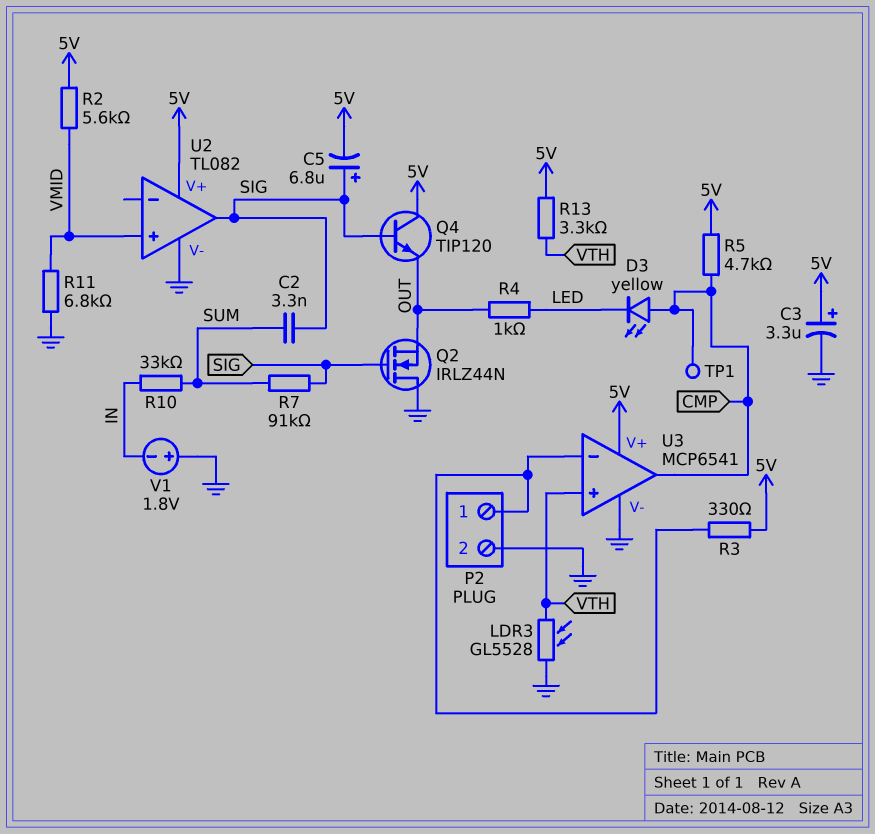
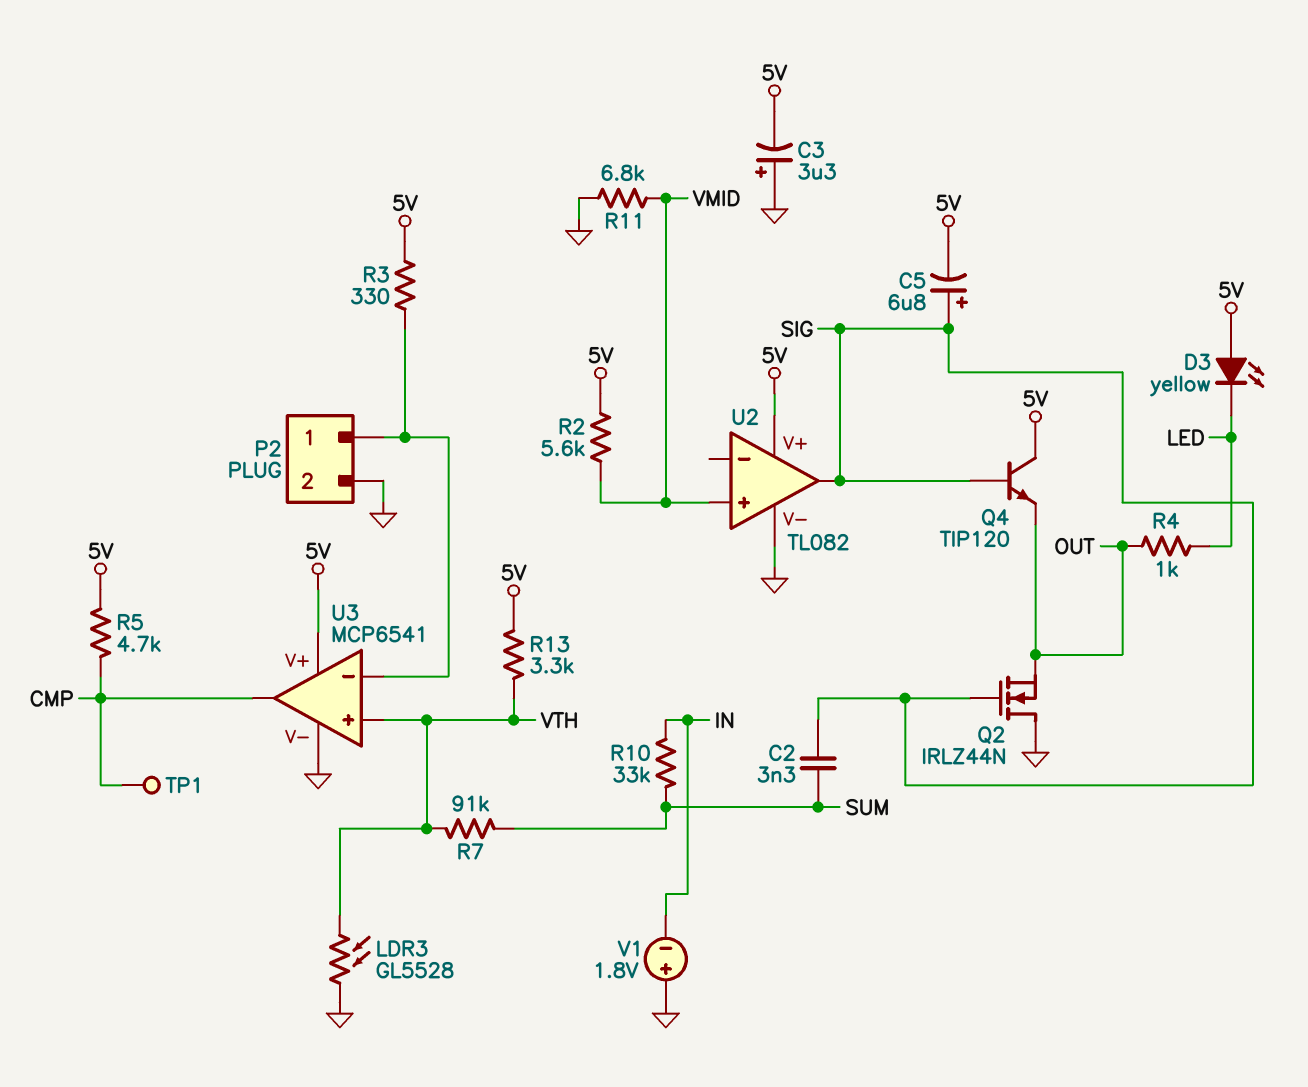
C3: 3.3uF (plus 5V, minus GND) -> 3.3uF (plus GND, minus 5V)
D3: LED yellow (A CMP, K LED) -> LED yellow (A 5V, K LED)
R7: 91k (SIG, SUM) -> 91k (SUM, VTH)

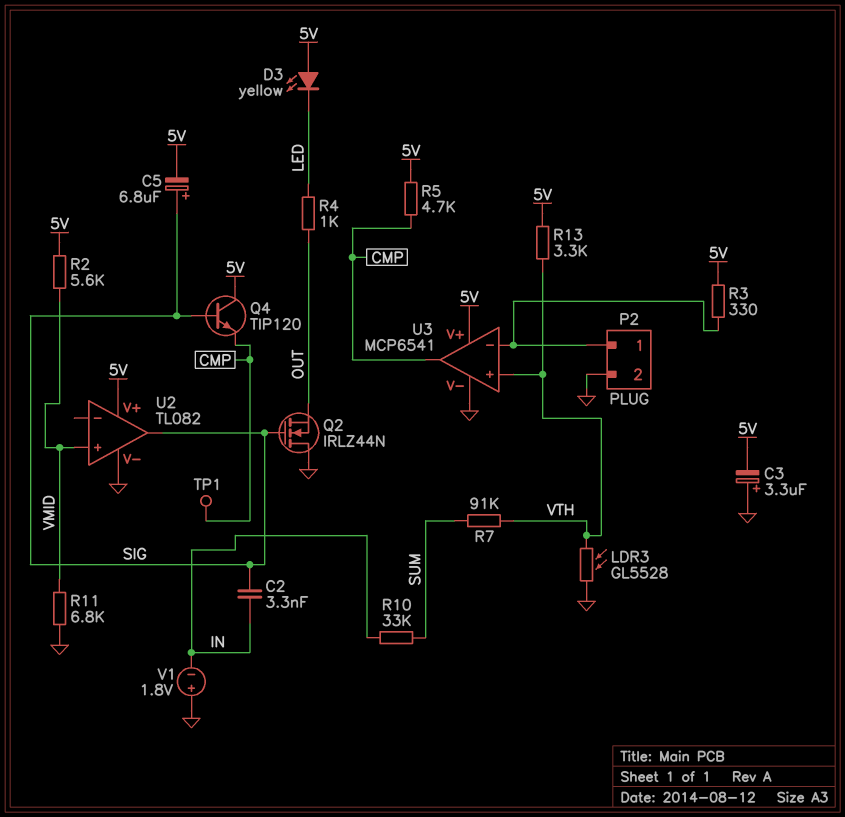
C2: 3.3nF (SIG, SUM) -> 3.3nF (IN, SIG)
Q4: NPN TIP120 (B SIG, C 5V, E OUT) -> NPN TIP120 (B SIG, C 5V, E CMP)

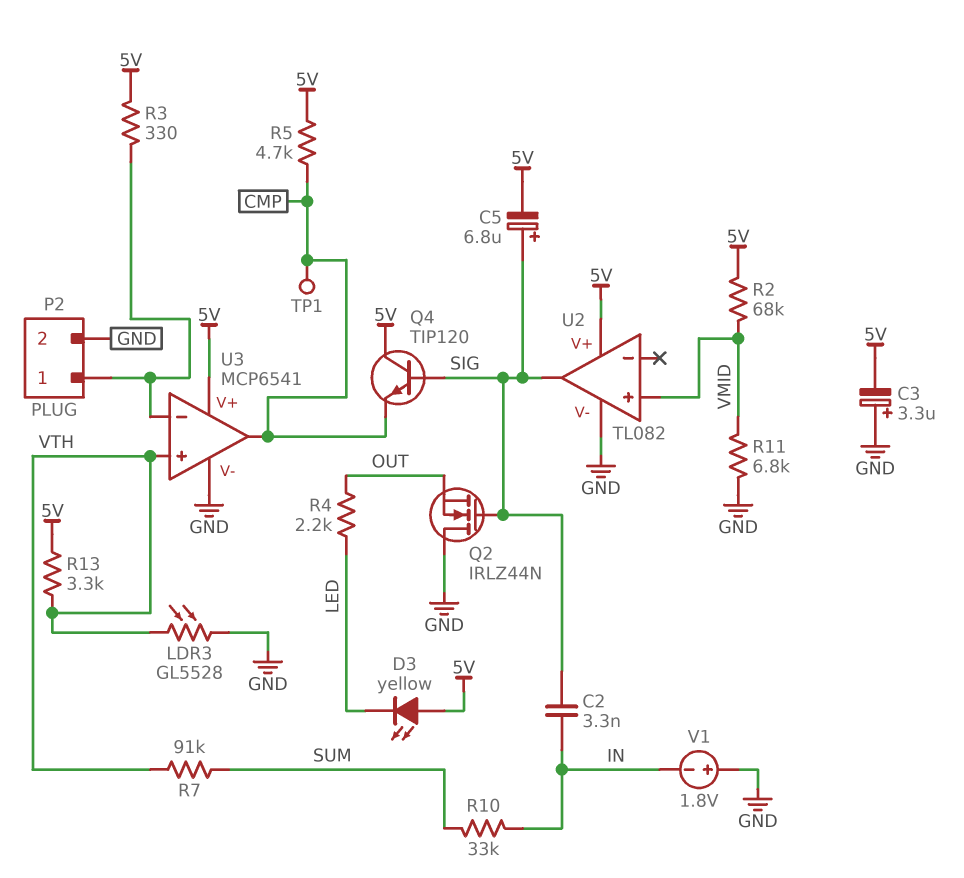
R2: 5.6k (5V, VMID) -> 68k (5V, VMID)
R4: 1k (LED, OUT) -> 2.2k (LED, OUT)

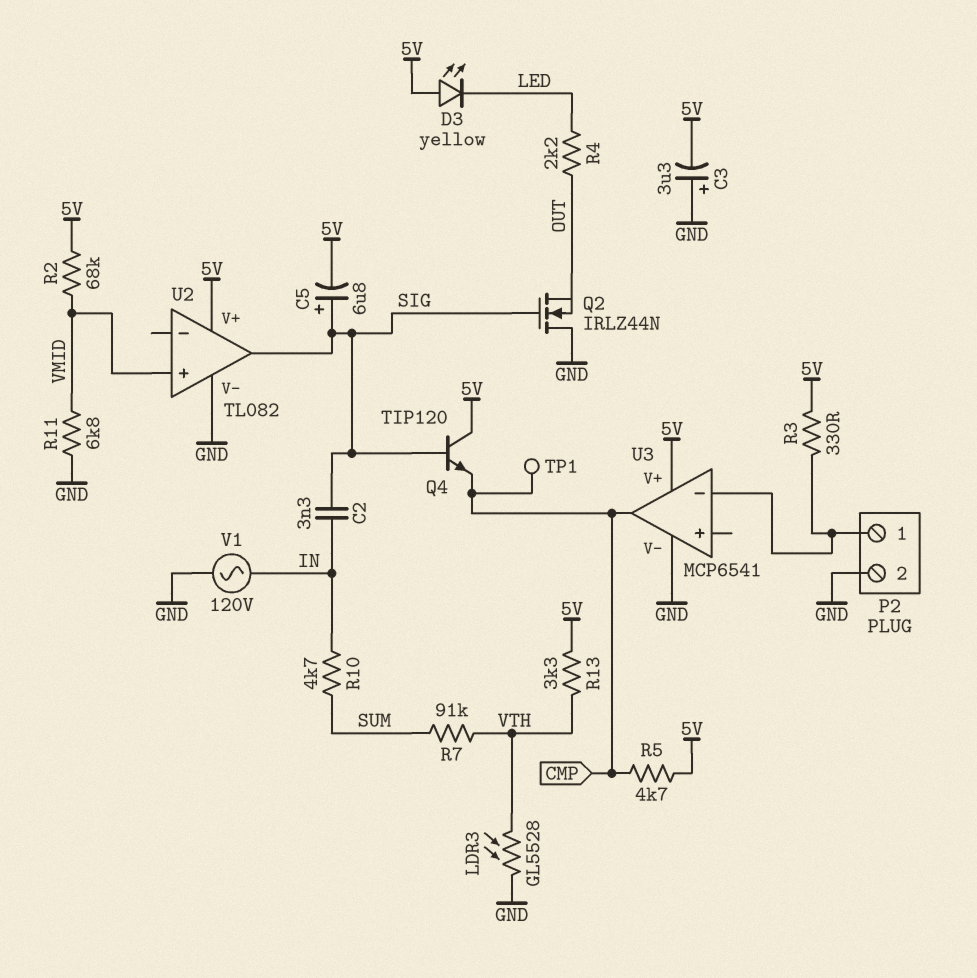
R10: 33k (IN, SUM) -> 4.7k (IN, SUM)
U3 pin in+: VTH -> none
V1: 1.8V (plus GND, minus IN) -> AC 120V (GND, IN)

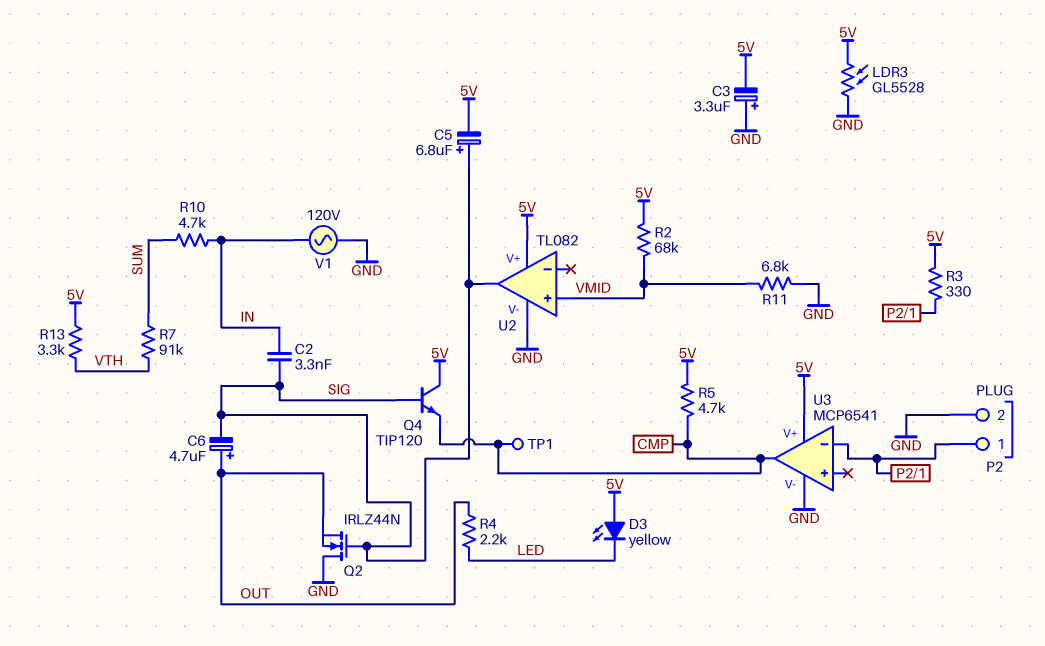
C6: none -> 4.7uF (plus OUT, minus SIG)
LDR3: GL5528 (GND, VTH) -> GL5528 (5V, GND)

